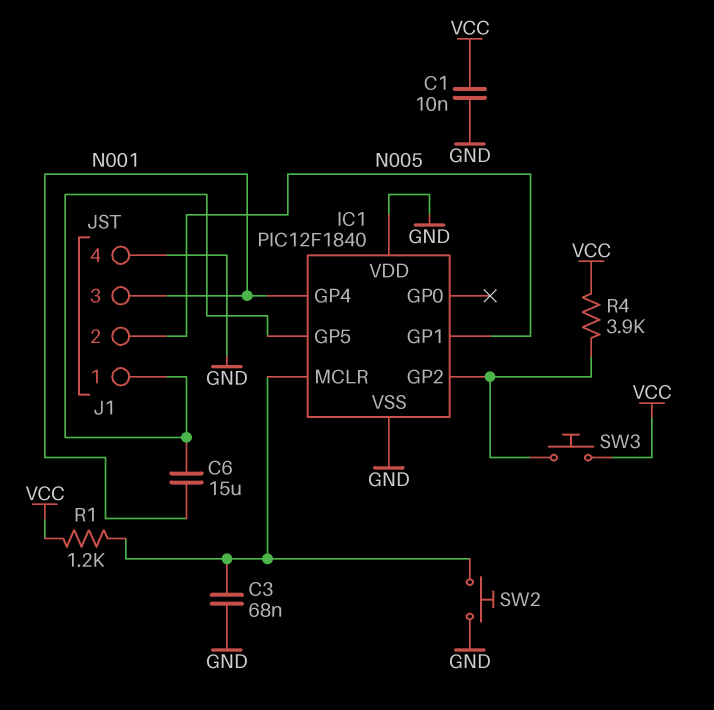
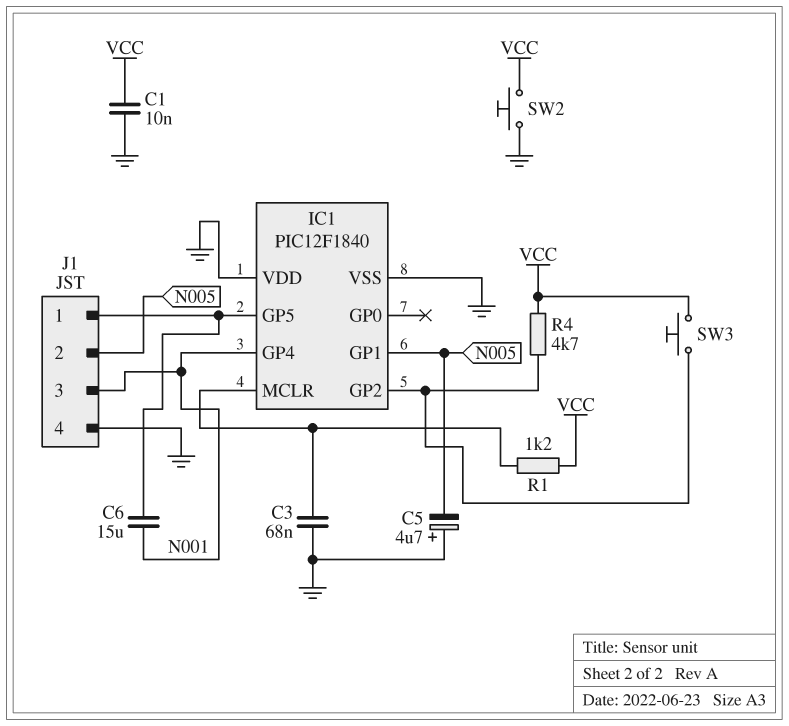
C5: none -> 4.7uF (plus GND, minus N005)
R4: 3.9k (IC1/GP2, VCC) -> 4.7k (IC1/GP2, VCC)
SW2: button (GND, IC1/MCLR) -> button (GND, VCC)

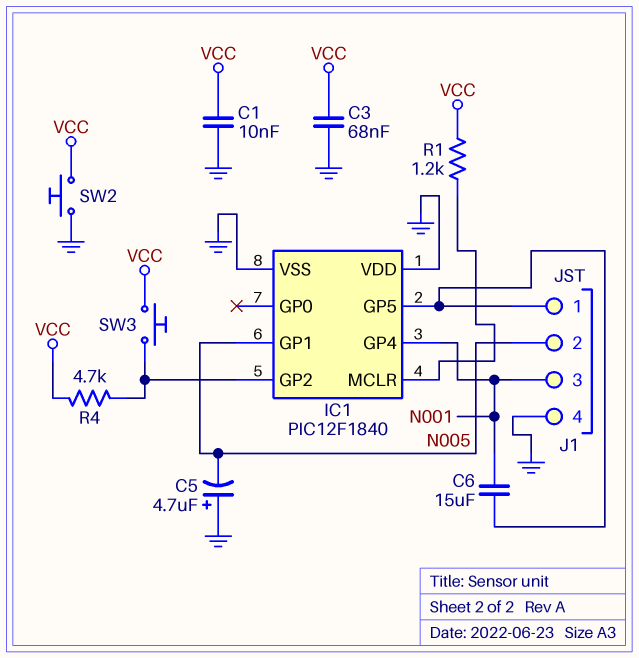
C3: 68nF (GND, IC1/MCLR) -> 68nF (GND, VCC)

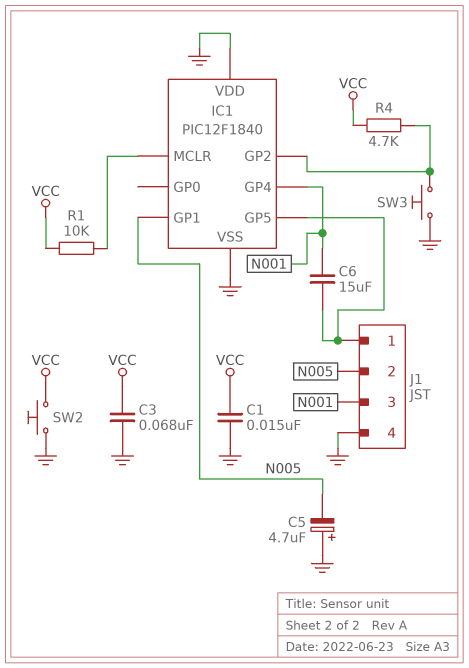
C1: 10nF (GND, VCC) -> 15nF (GND, VCC)
R1: 1.2k (IC1/MCLR, VCC) -> 10k (IC1/MCLR, VCC)
SW3: button (IC1/GP2, VCC) -> button (GND, IC1/GP2)

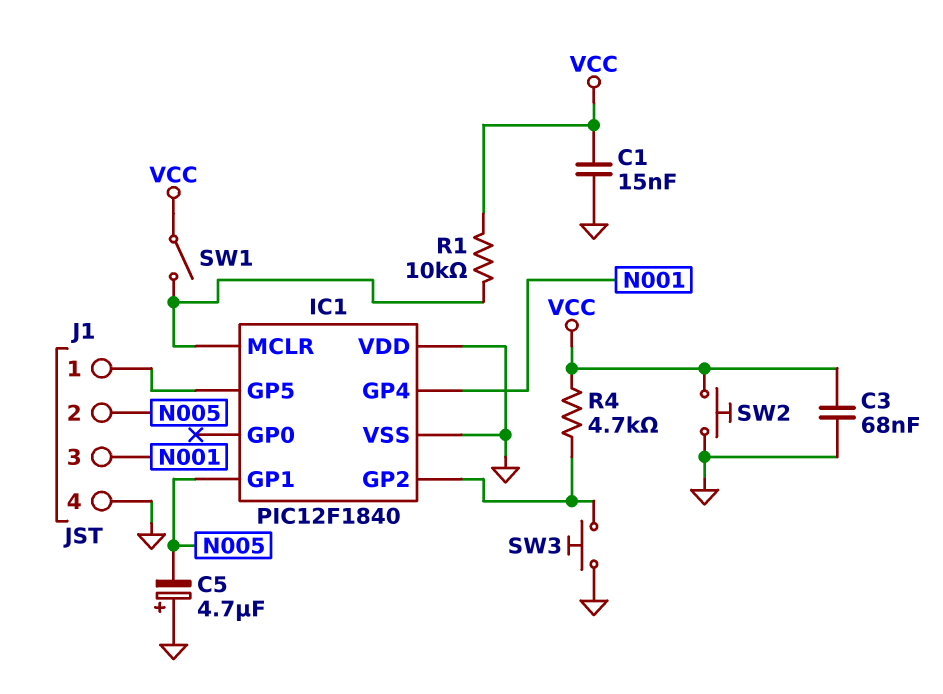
C6: 15uF (IC1/GP5, N001) -> none
SW1: none -> switch (IC1/MCLR, VCC)

